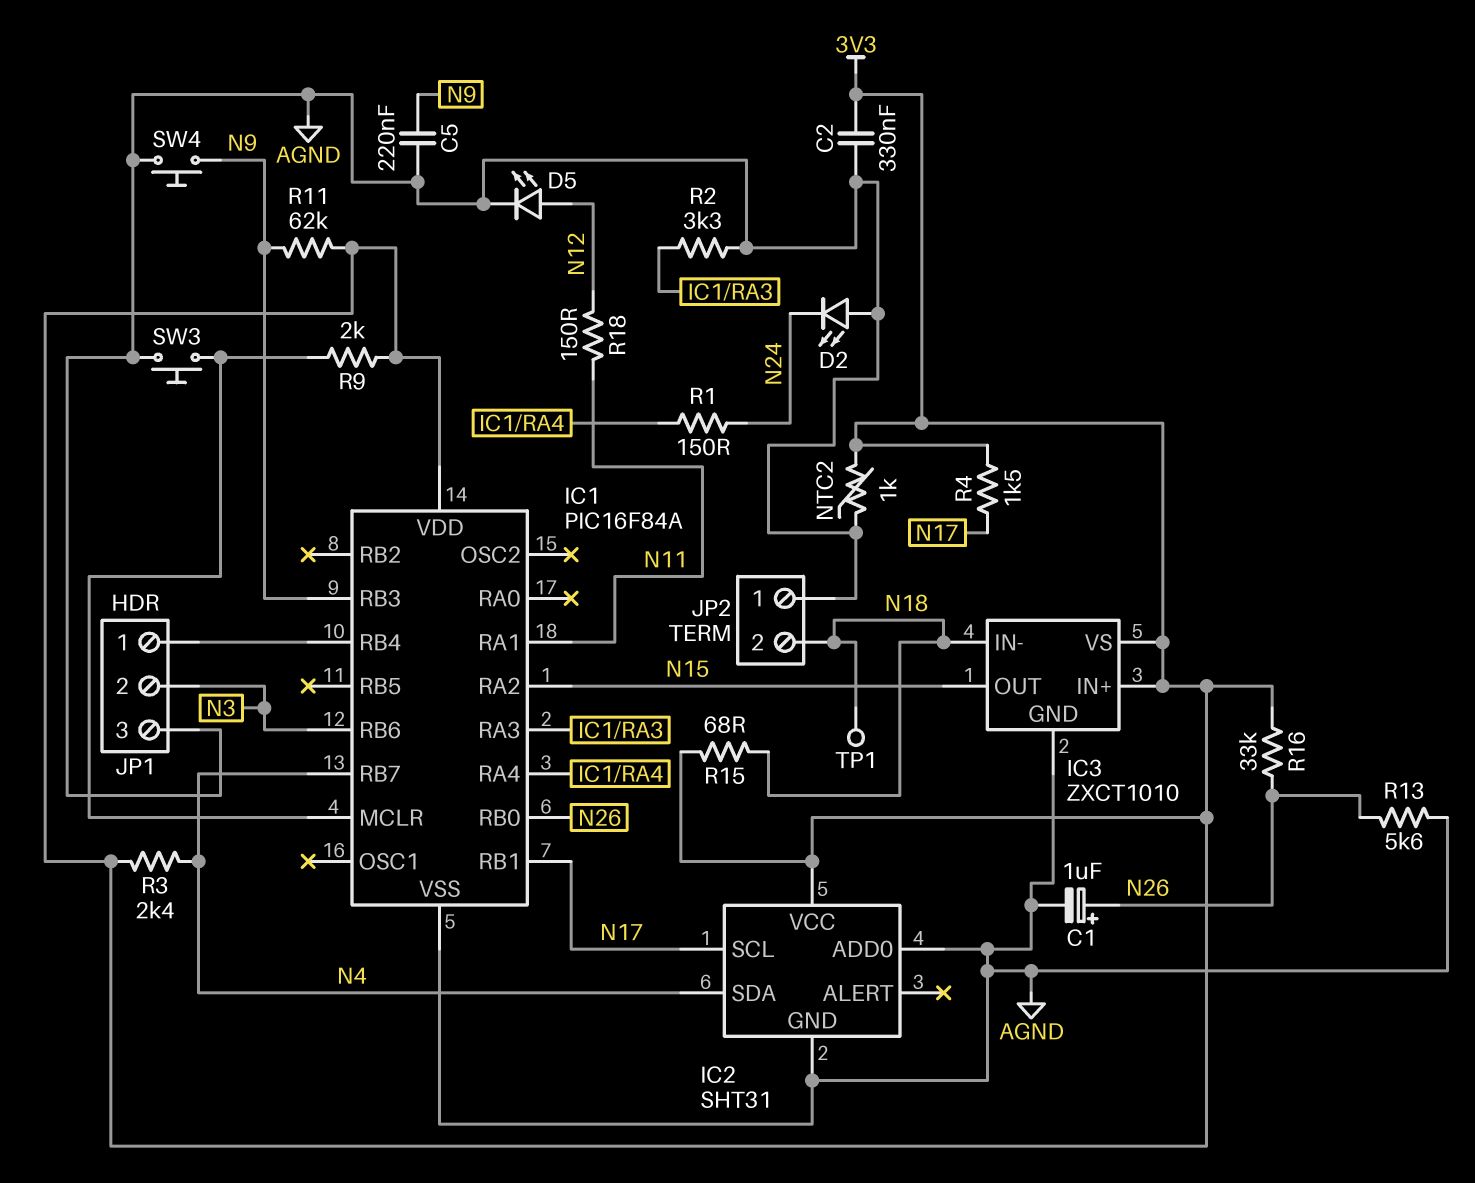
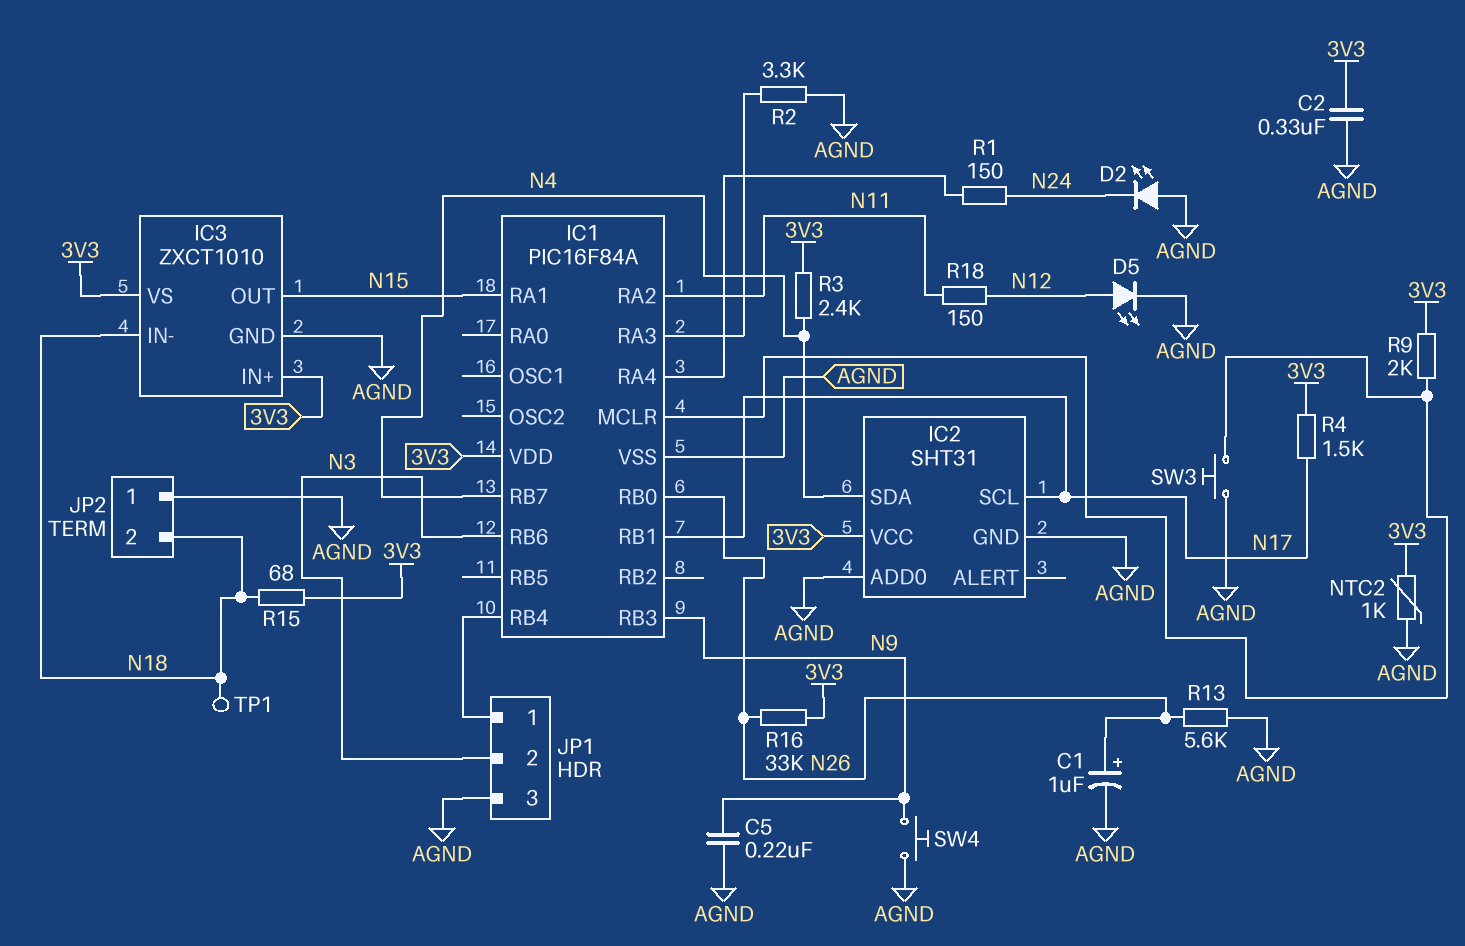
IC1 pin RA1: N11 -> N15
IC1 pin RA2: N15 -> N11
R11: 62k (3V3, N9) -> none

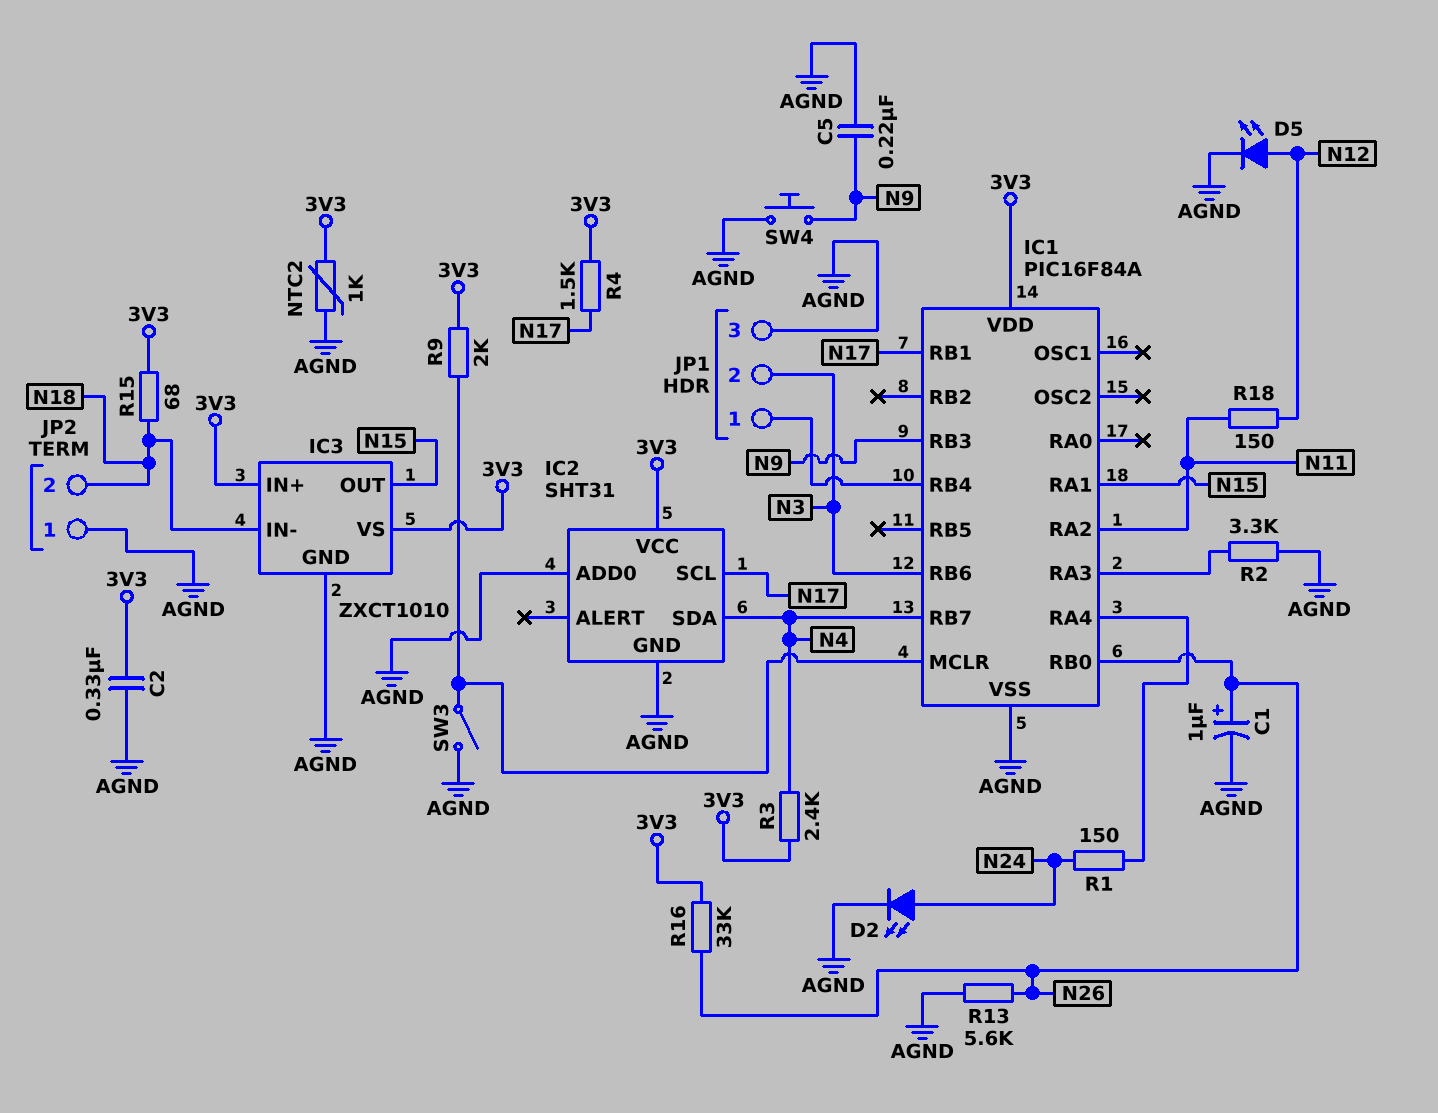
D2: LED (A AGND, K N24) -> LED (A N24, K AGND)
SW3: button (AGND, IC1/MCLR) -> switch (AGND, IC1/MCLR)
TP1: test point (N18) -> none

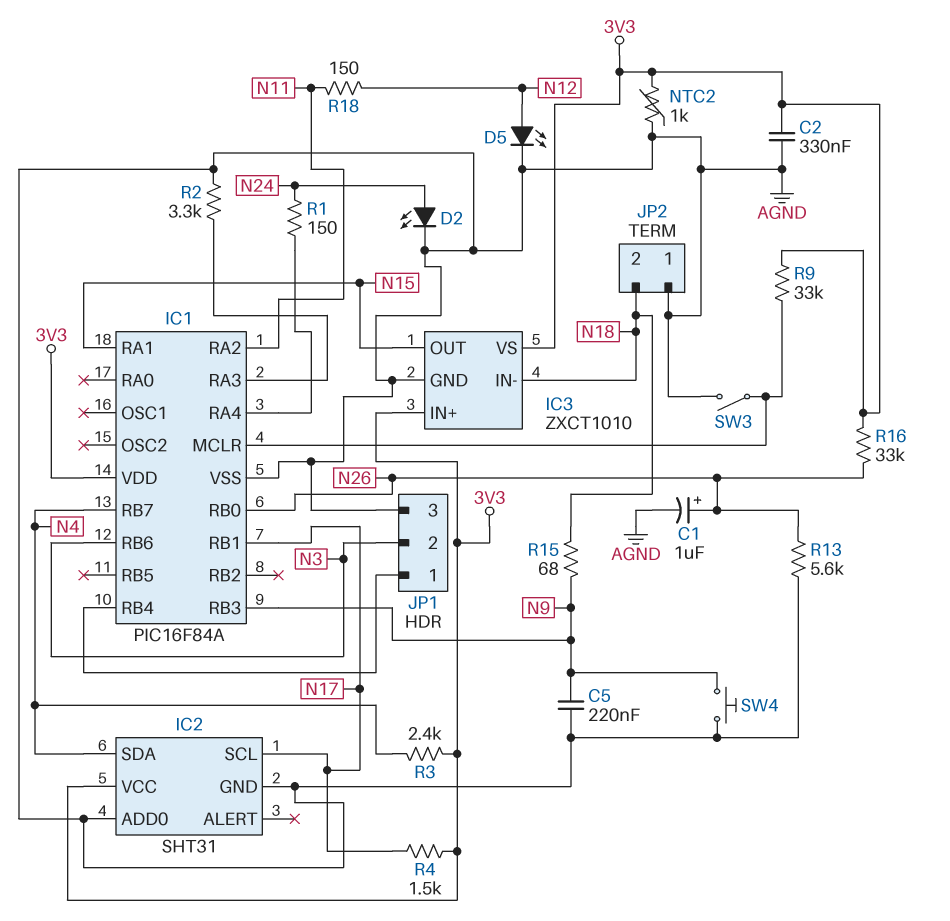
R9: 2k (3V3, IC1/MCLR) -> 33k (3V3, IC1/MCLR)
R15: 68 (3V3, N18) -> 68 (N9, N18)

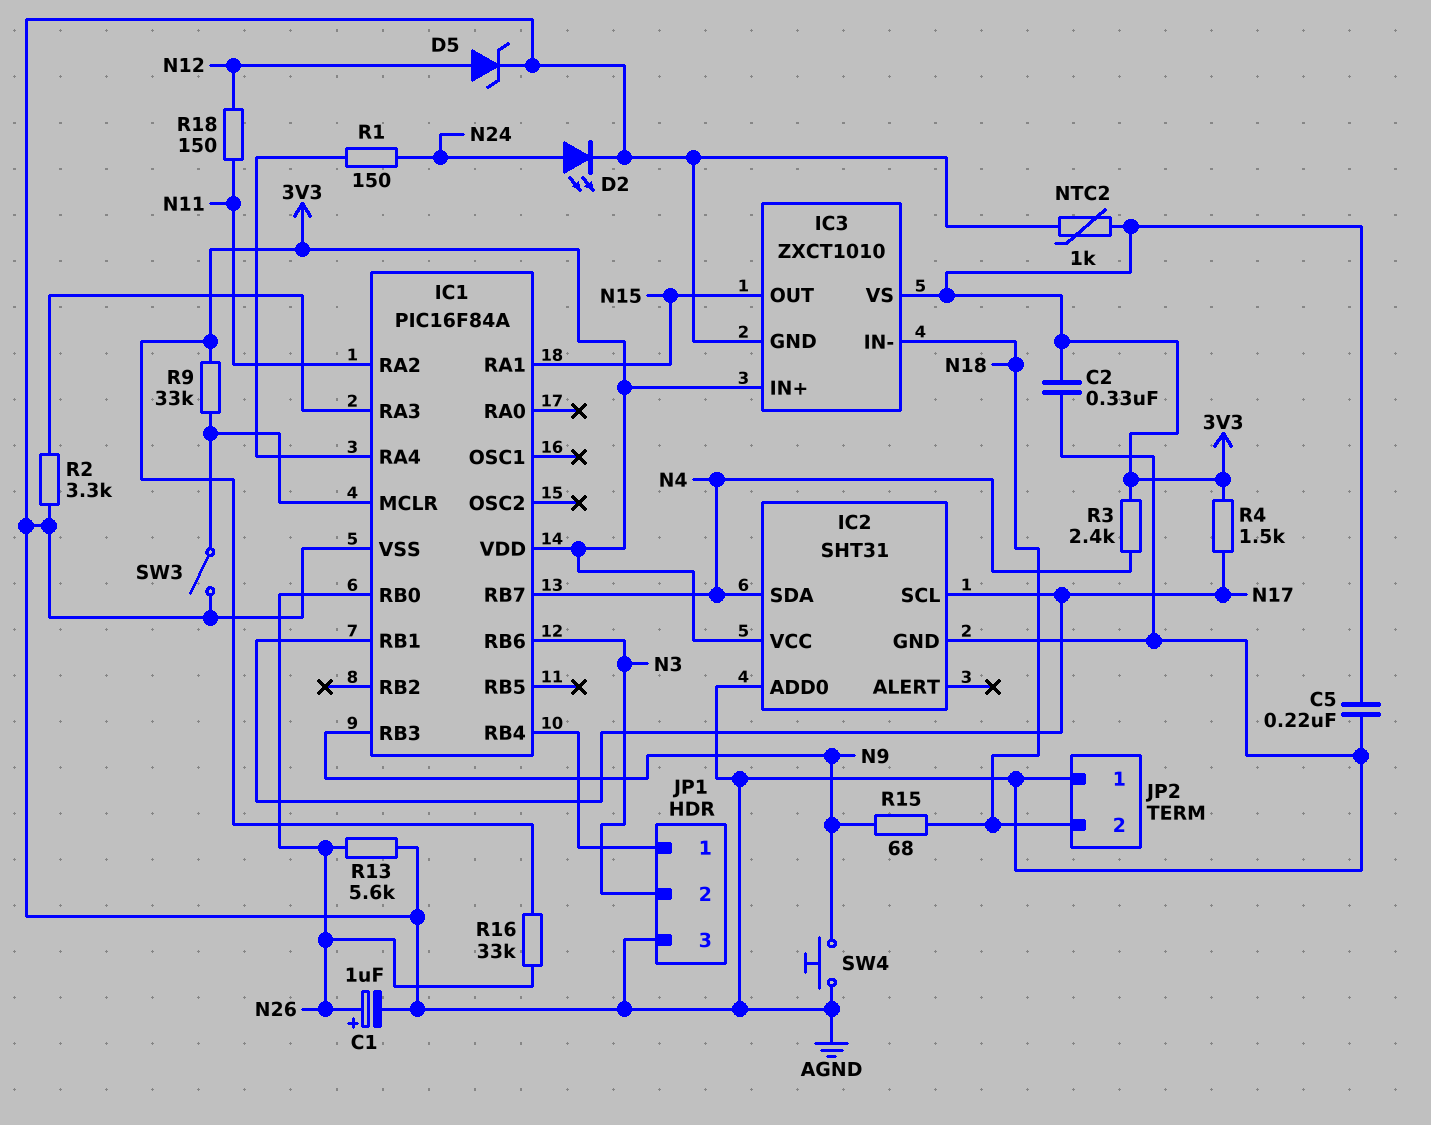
C5: 220nF (AGND, N9) -> 220nF (3V3, AGND)
D5: LED (A N12, K AGND) -> zener (A N12, K AGND)

